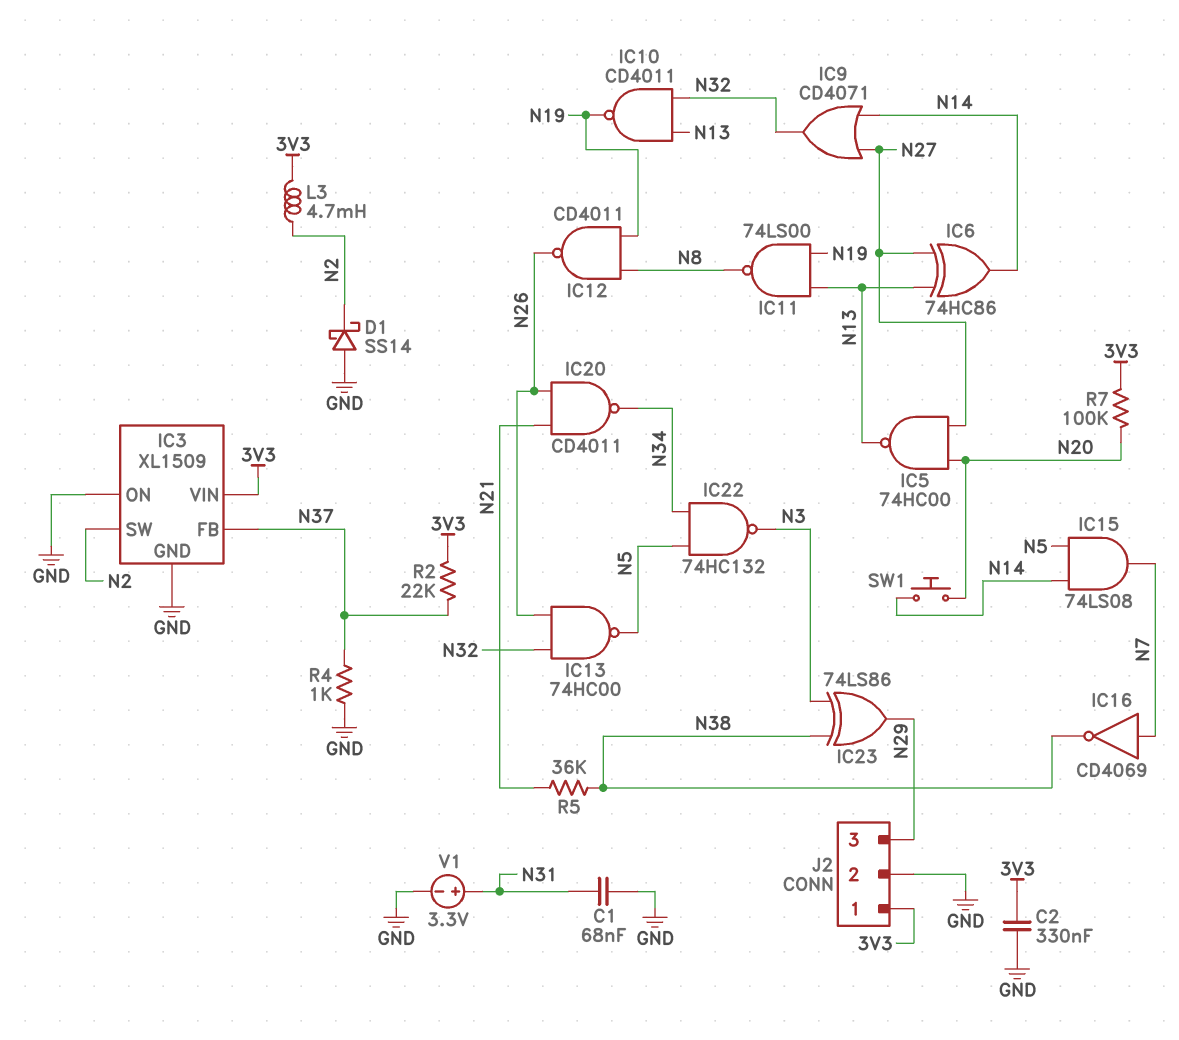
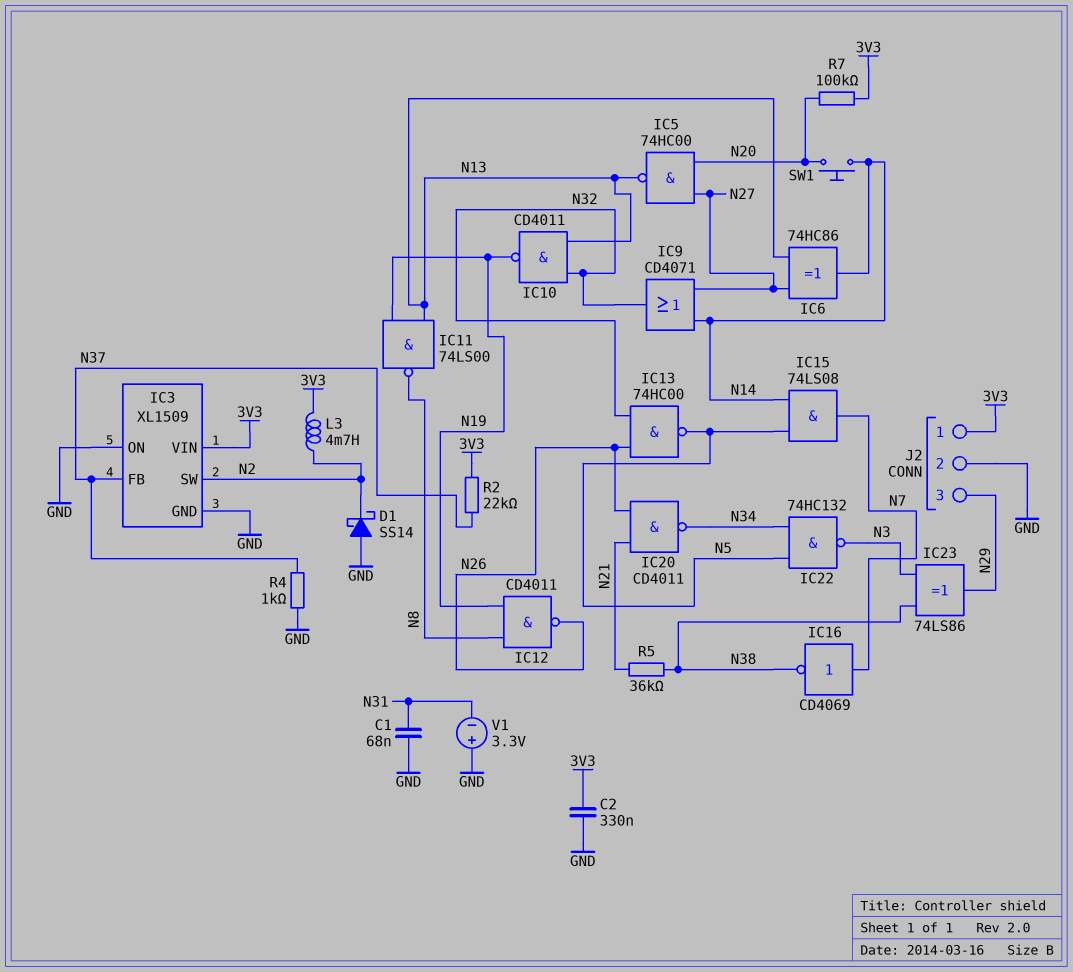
V1: 3.3V (plus N31, minus GND) -> 3.3V (plus GND, minus N31)

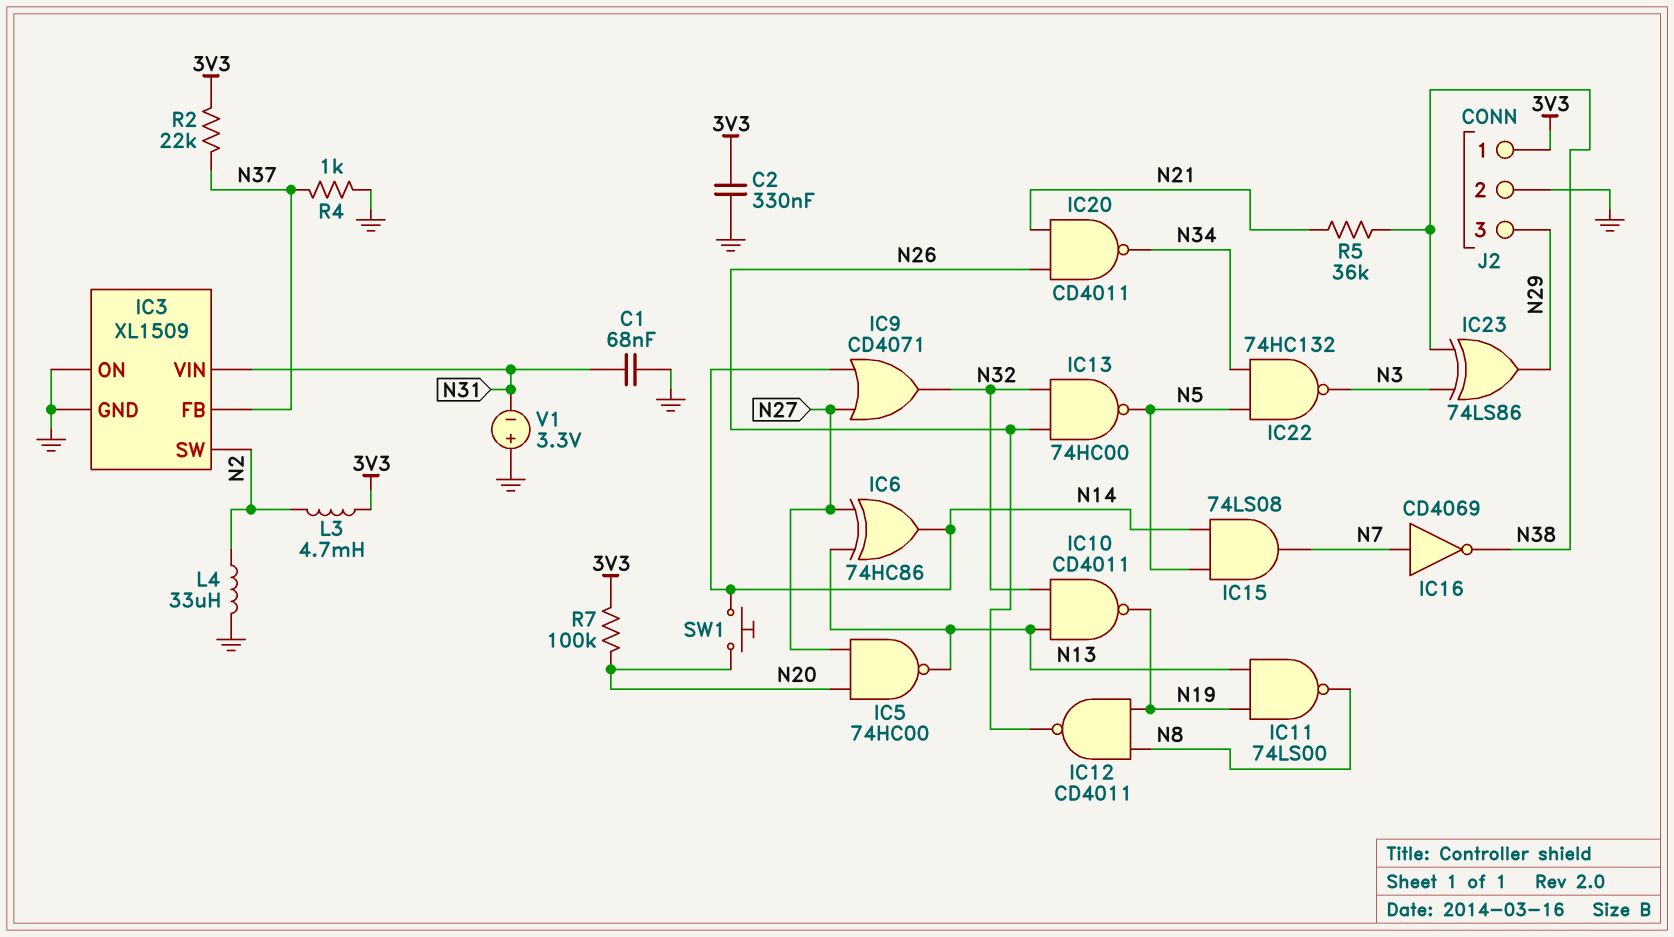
D1: schottky SS14 (A GND, K N2) -> none
IC3 pin VIN: 3V3 -> N31
L4: none -> 33uH (GND, N2)

